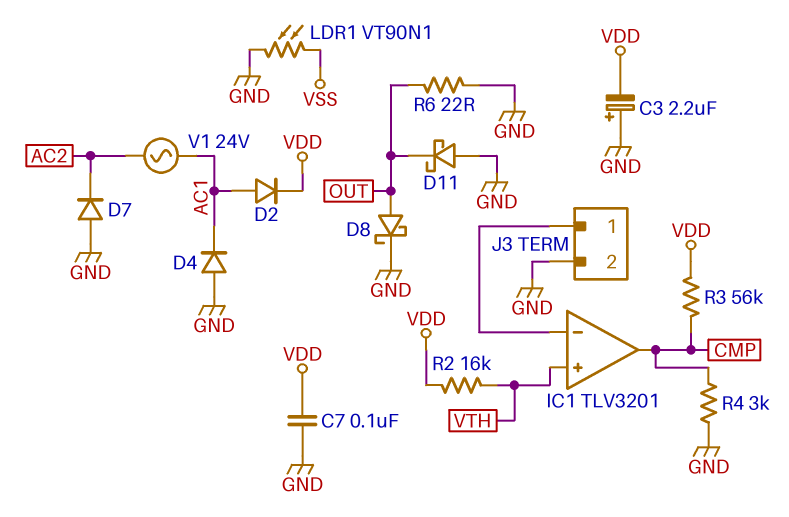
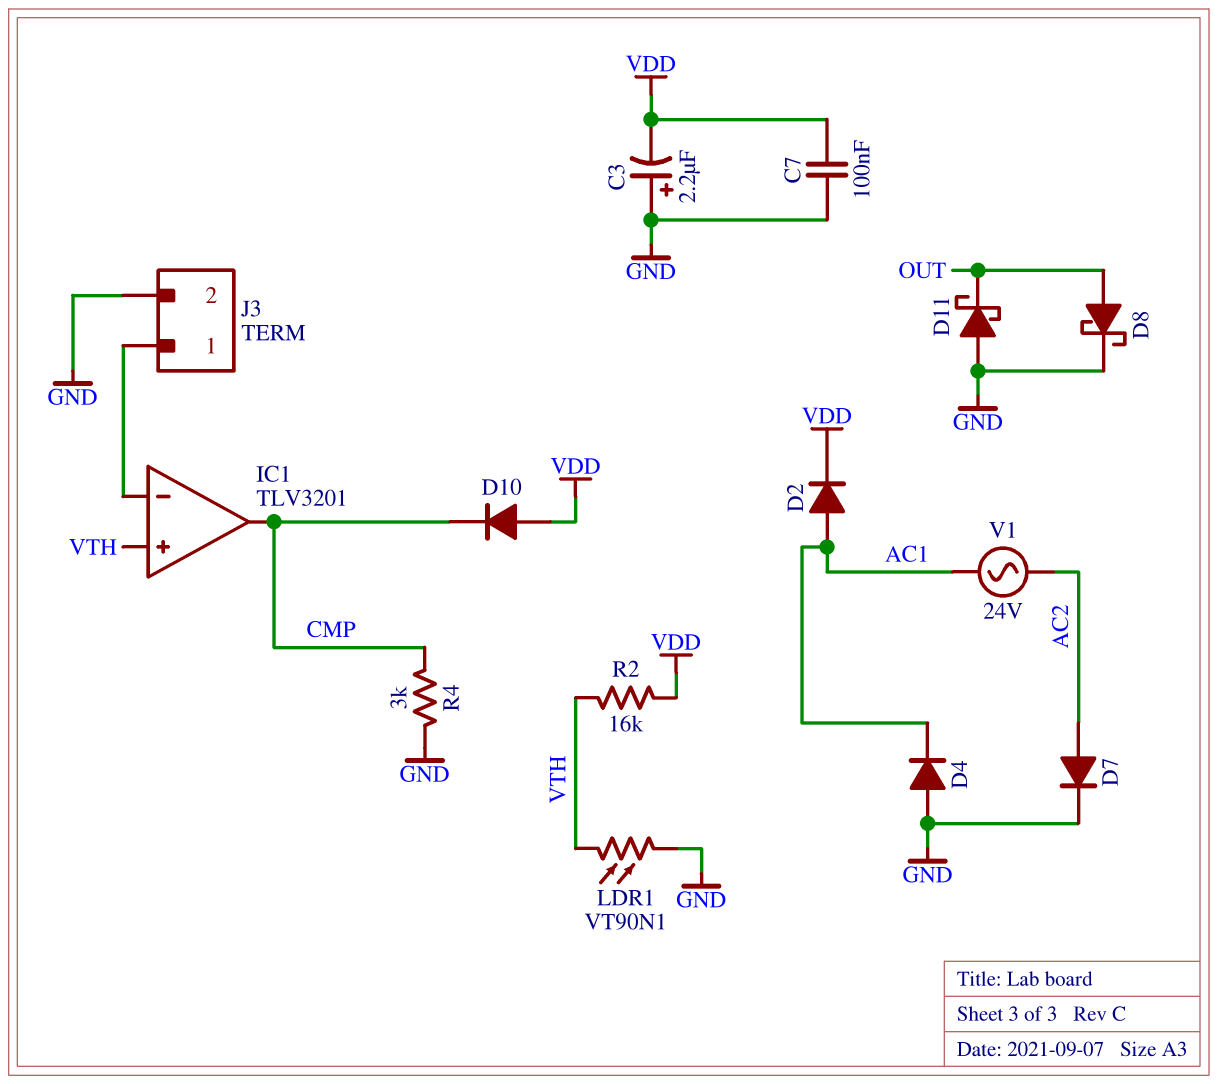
D7: diode (A GND, K AC2) -> diode (A AC2, K GND)
D10: none -> diode (A VDD, K CMP)
LDR1: VT90N1 (GND, VSS) -> VT90N1 (GND, VTH)
R3: 56k (CMP, VDD) -> none
R6: 22 (GND, OUT) -> none

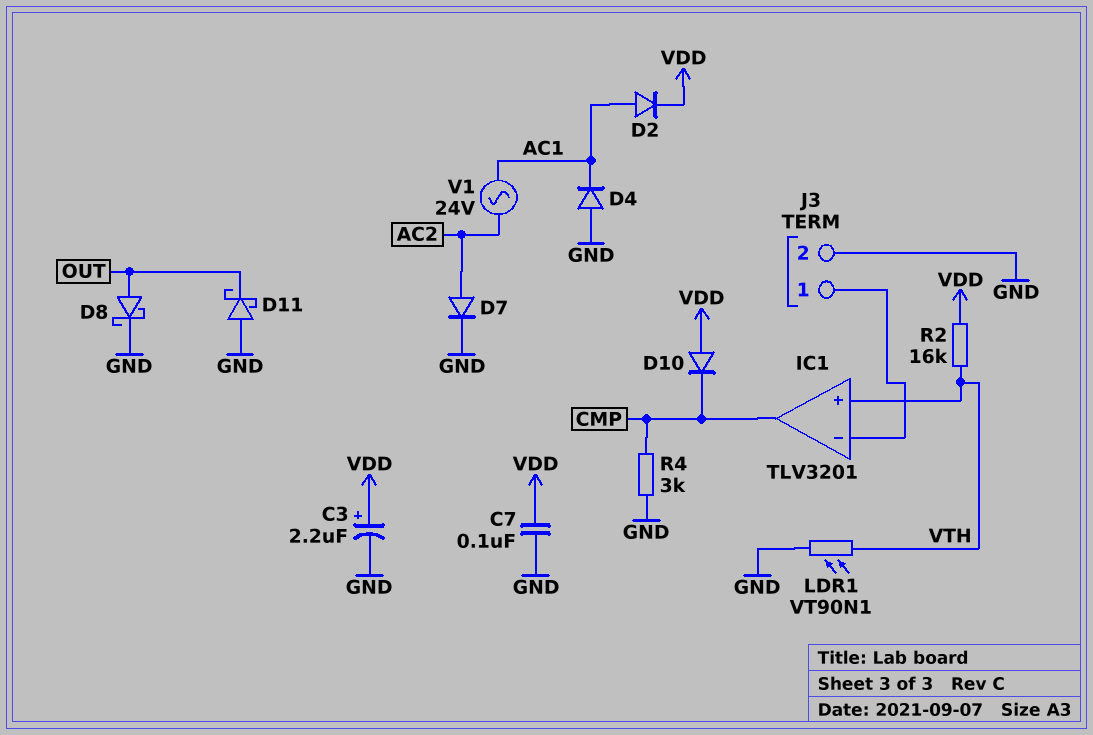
C3: 2.2uF (plus GND, minus VDD) -> 2.2uF (plus VDD, minus GND)

